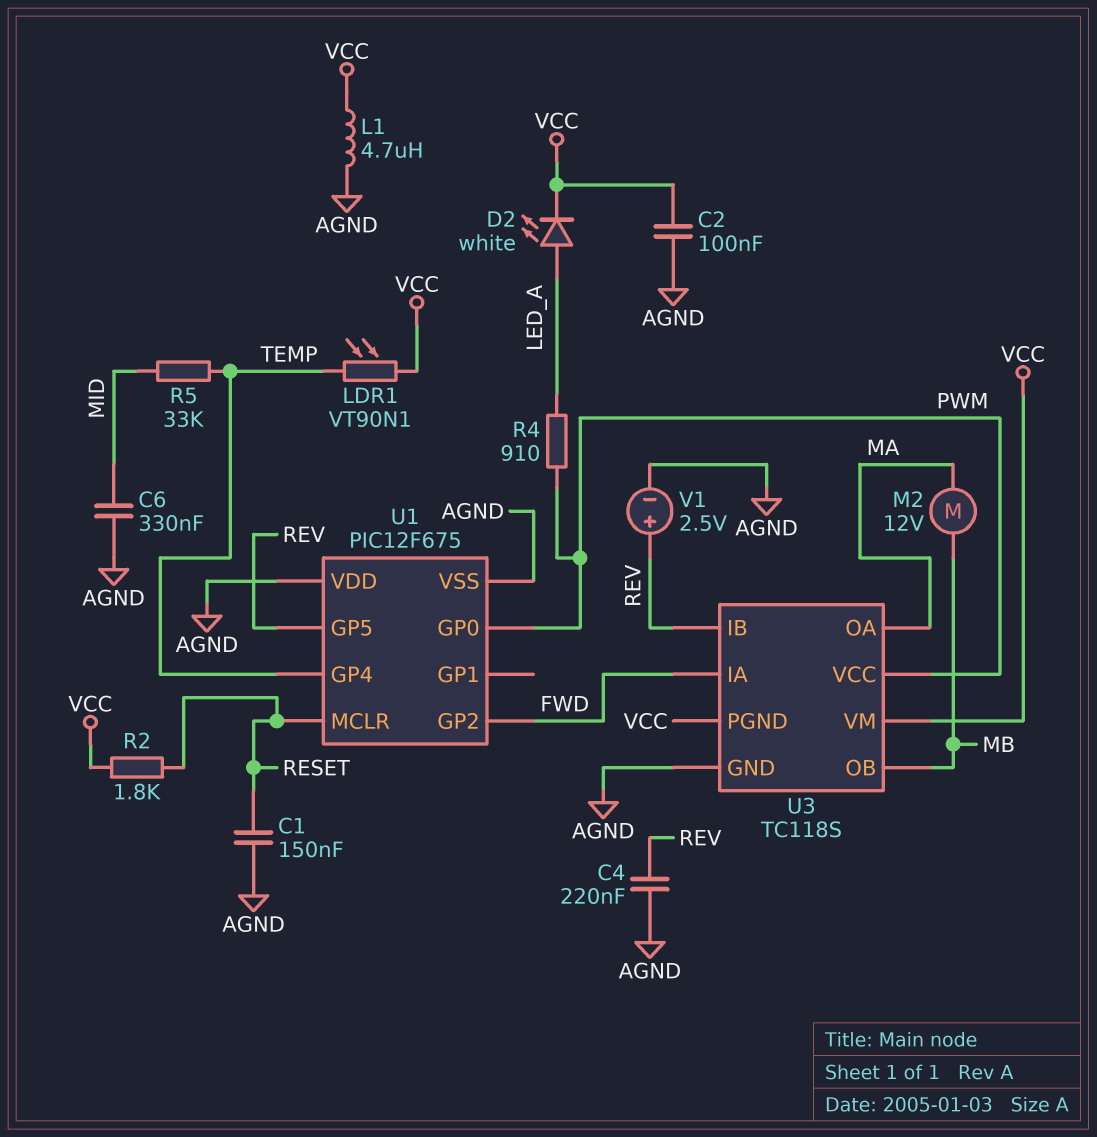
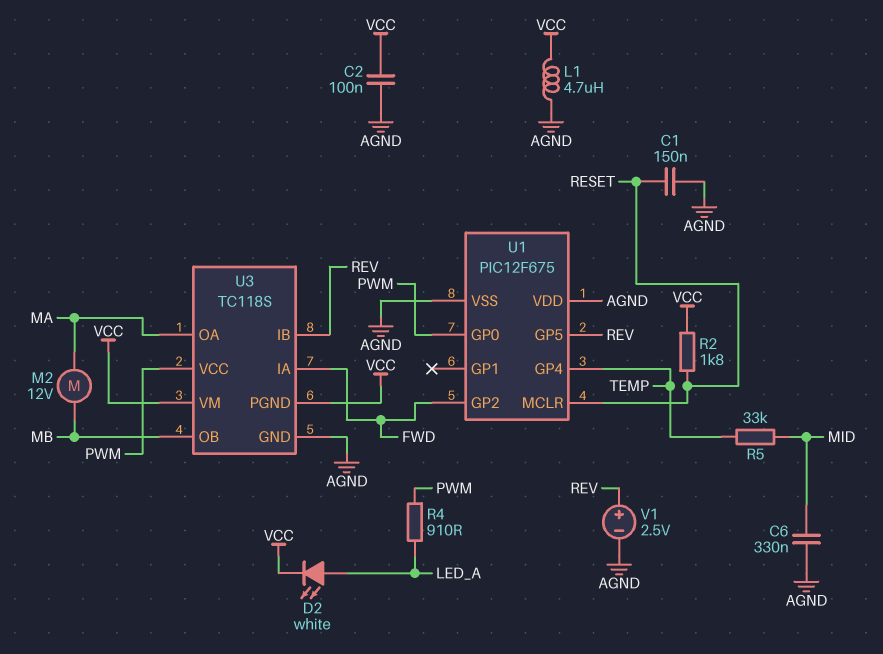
C4: 220nF (AGND, REV) -> none
LDR1: VT90N1 (TEMP, VCC) -> none

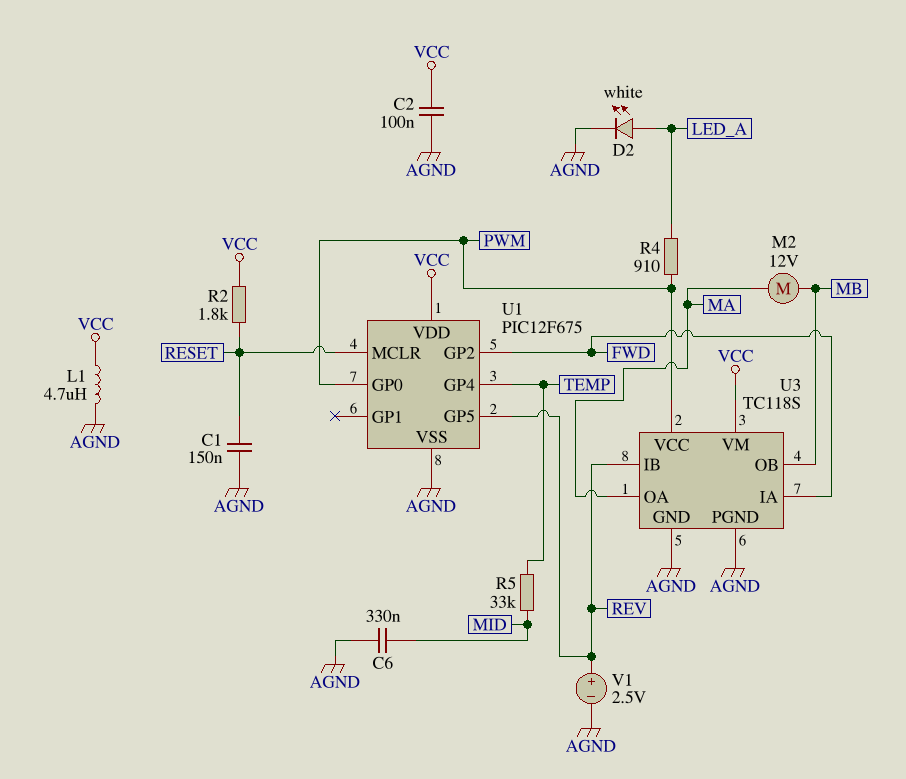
D2: LED white (A LED_A, K VCC) -> LED white (A LED_A, K AGND)
U1 pin VDD: AGND -> VCC
U3 pin PGND: VCC -> AGND

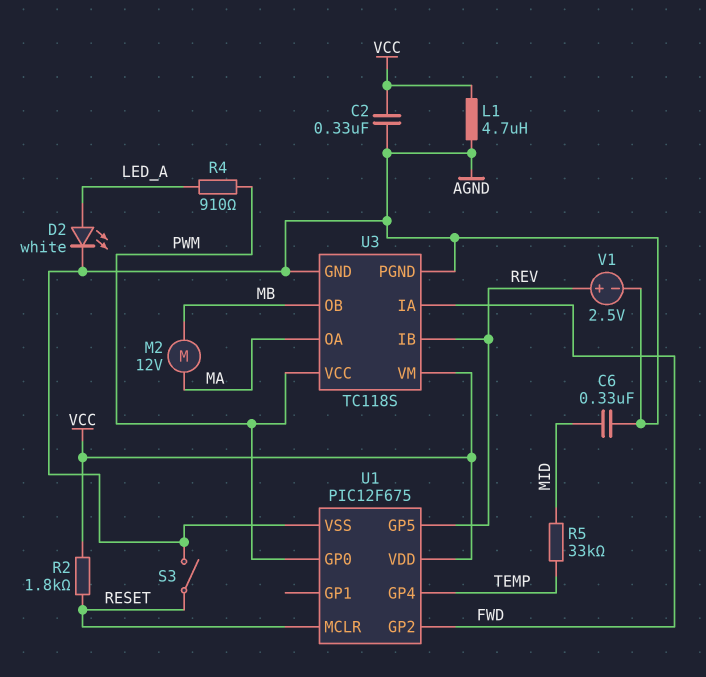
C1: 150nF (AGND, RESET) -> none
C2: 100nF (AGND, VCC) -> 330nF (AGND, VCC)
S3: none -> switch (AGND, RESET)

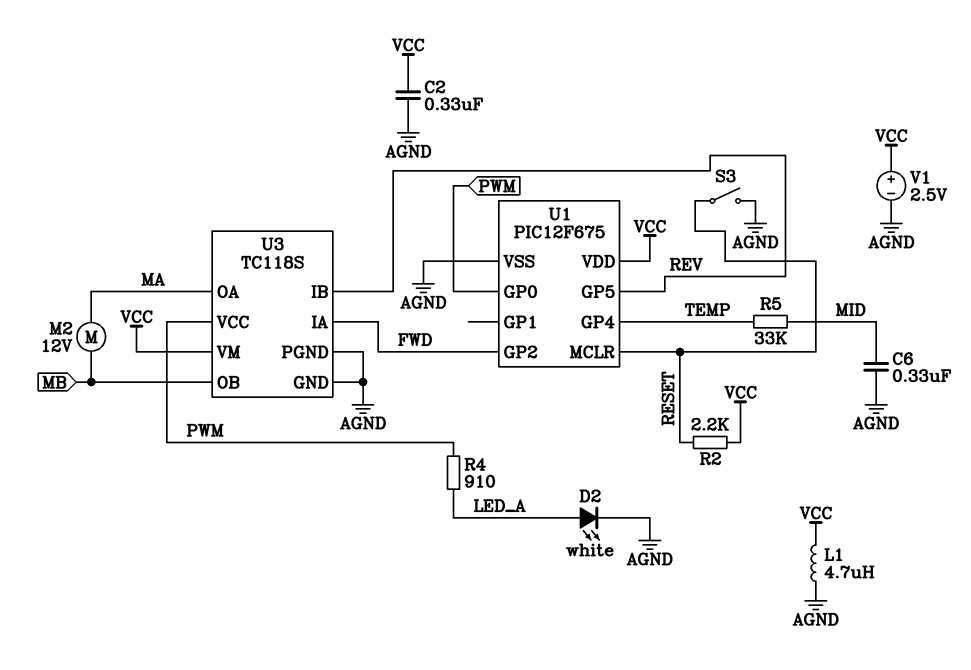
R2: 1.8k (RESET, VCC) -> 2.2k (RESET, VCC)
V1: 2.5V (plus REV, minus AGND) -> 2.5V (plus VCC, minus AGND)

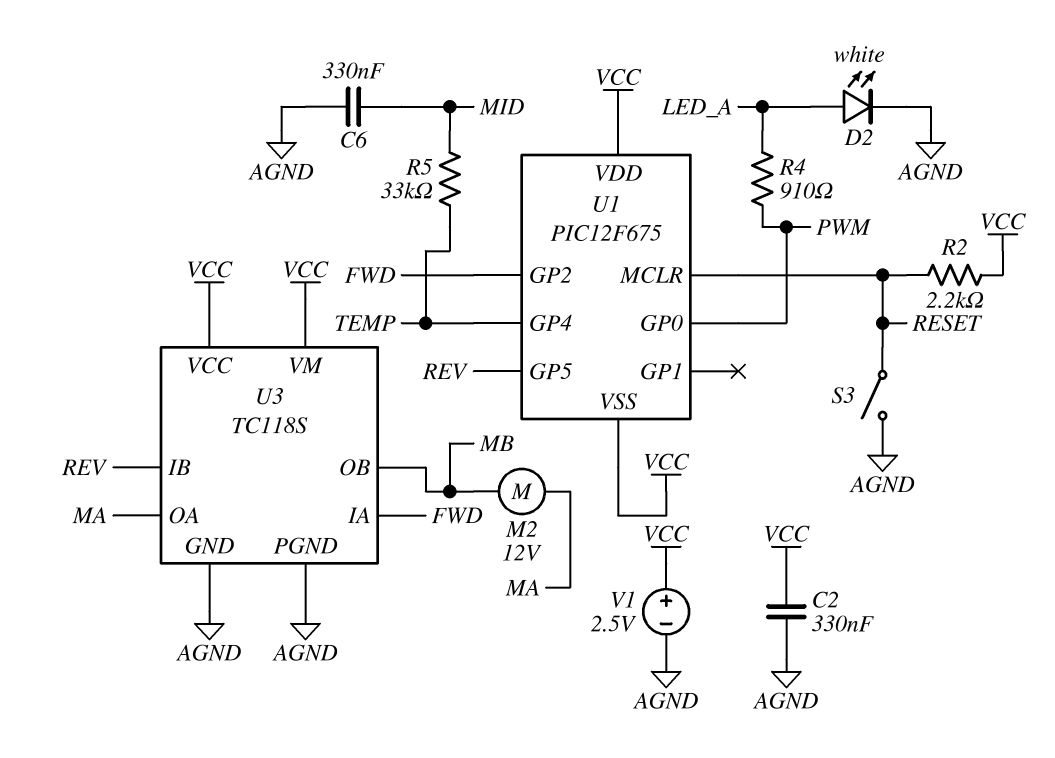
L1: 4.7uH (AGND, VCC) -> none
U1 pin VSS: AGND -> VCC
U3 pin VCC: PWM -> VCC

